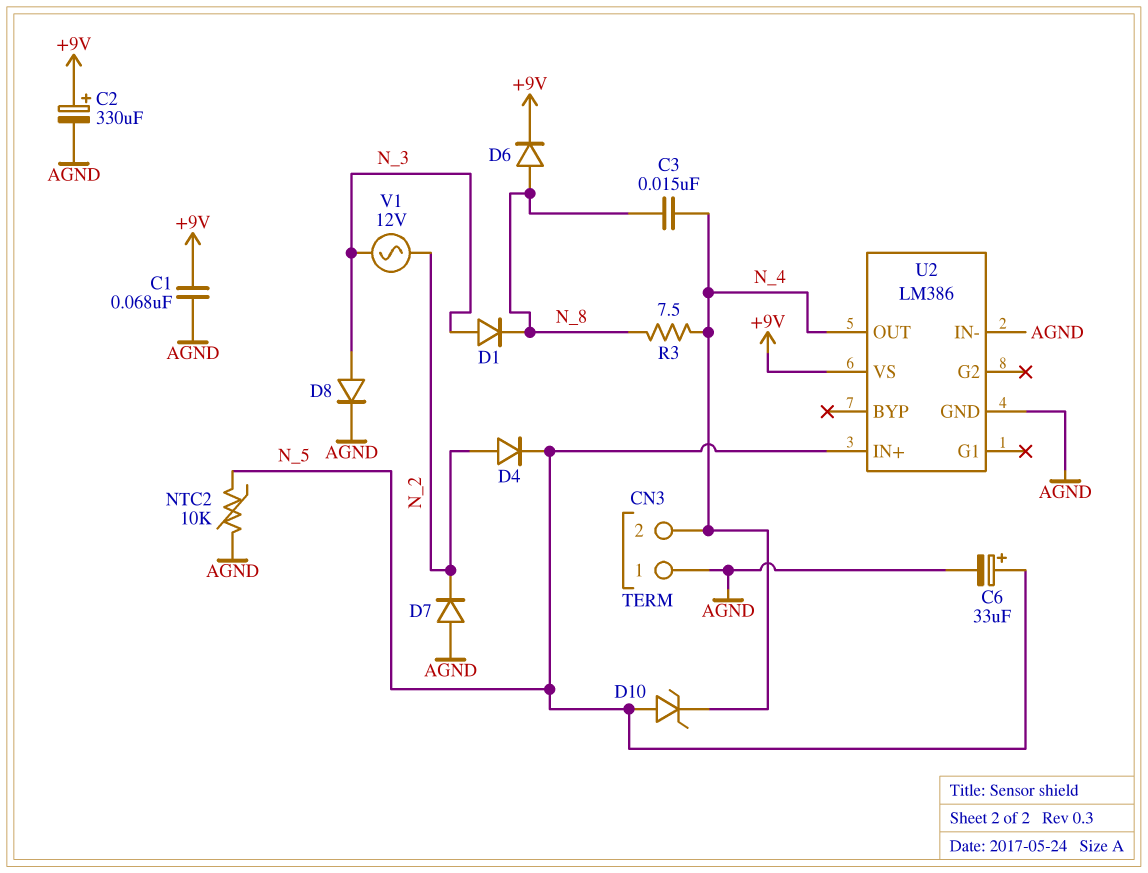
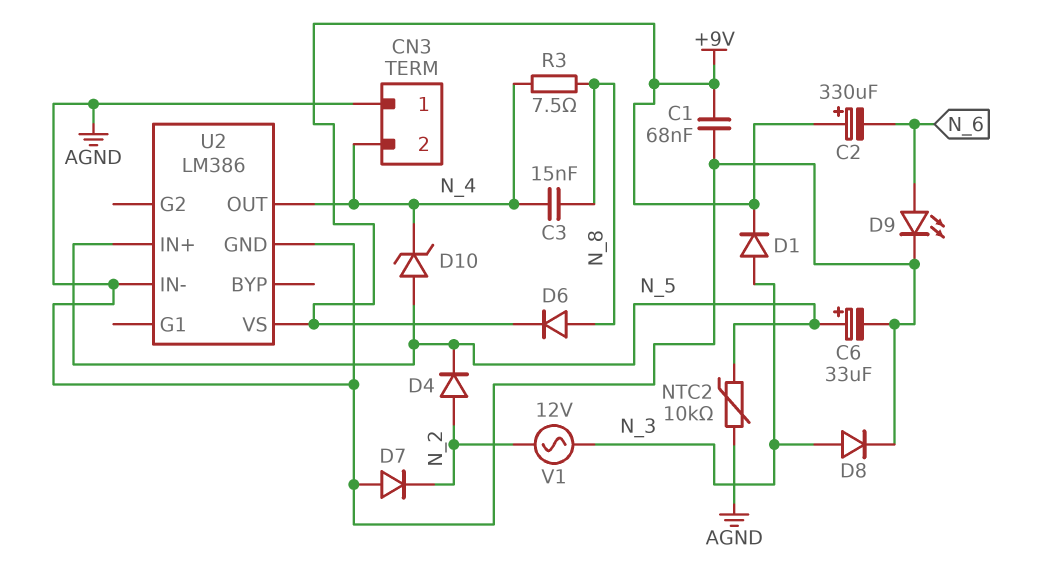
C2: 330uF (plus +9V, minus AGND) -> 330uF (plus +9V, minus N_6)
D1: diode (A N_3, K N_8) -> diode (A N_3, K +9V)
D9: none -> LED (A N_6, K AGND)

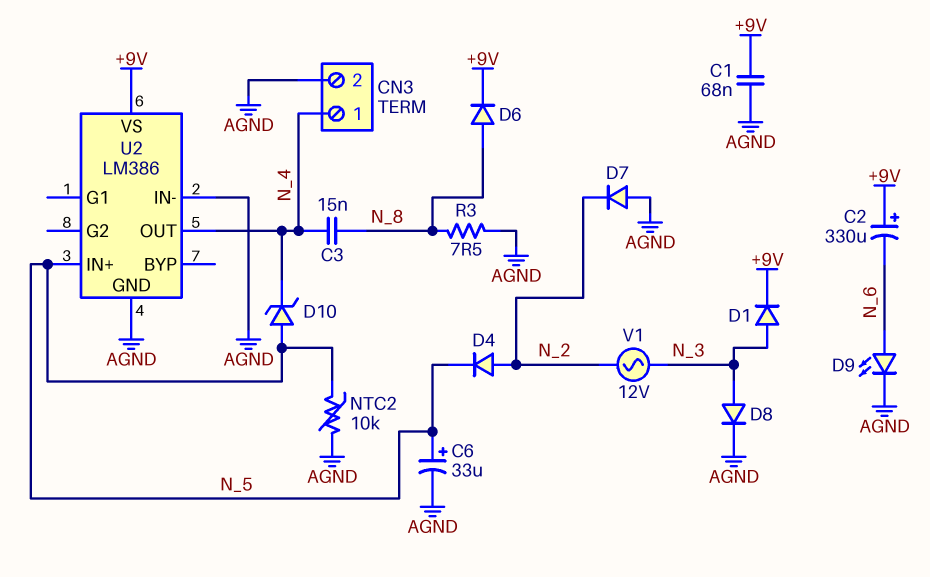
CN3 pin 1: AGND -> N_4
CN3 pin 2: N_4 -> AGND
R3: 7.5 (N_4, N_8) -> 7.5 (AGND, N_8)

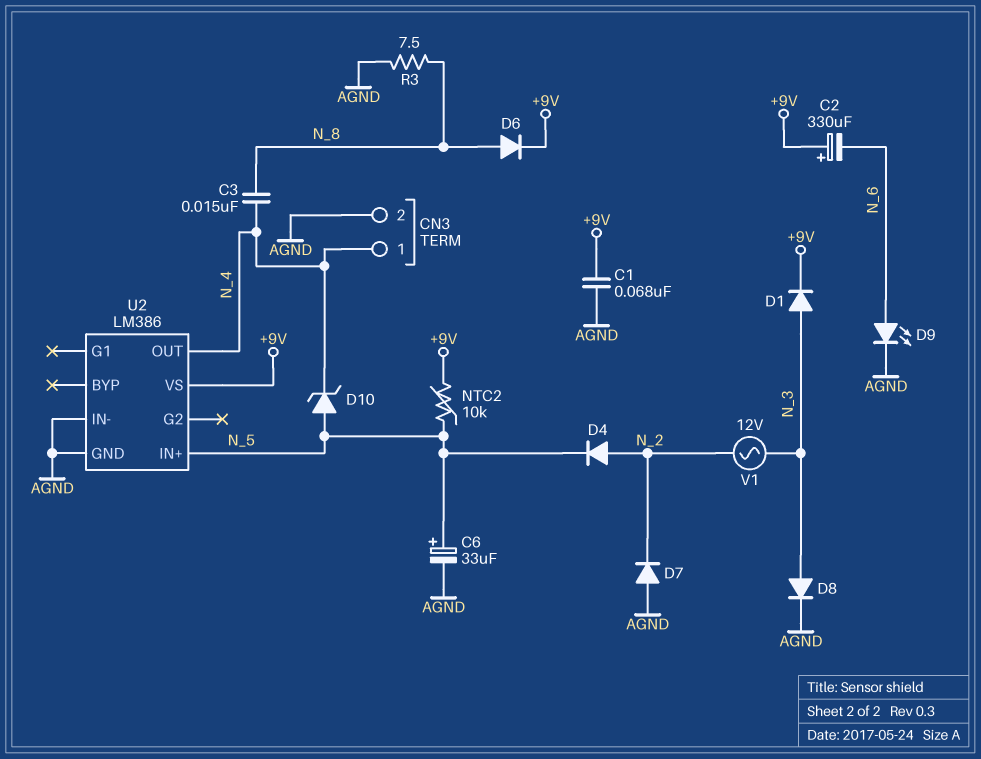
NTC2: 10k (AGND, N_5) -> 10k (+9V, N_5)

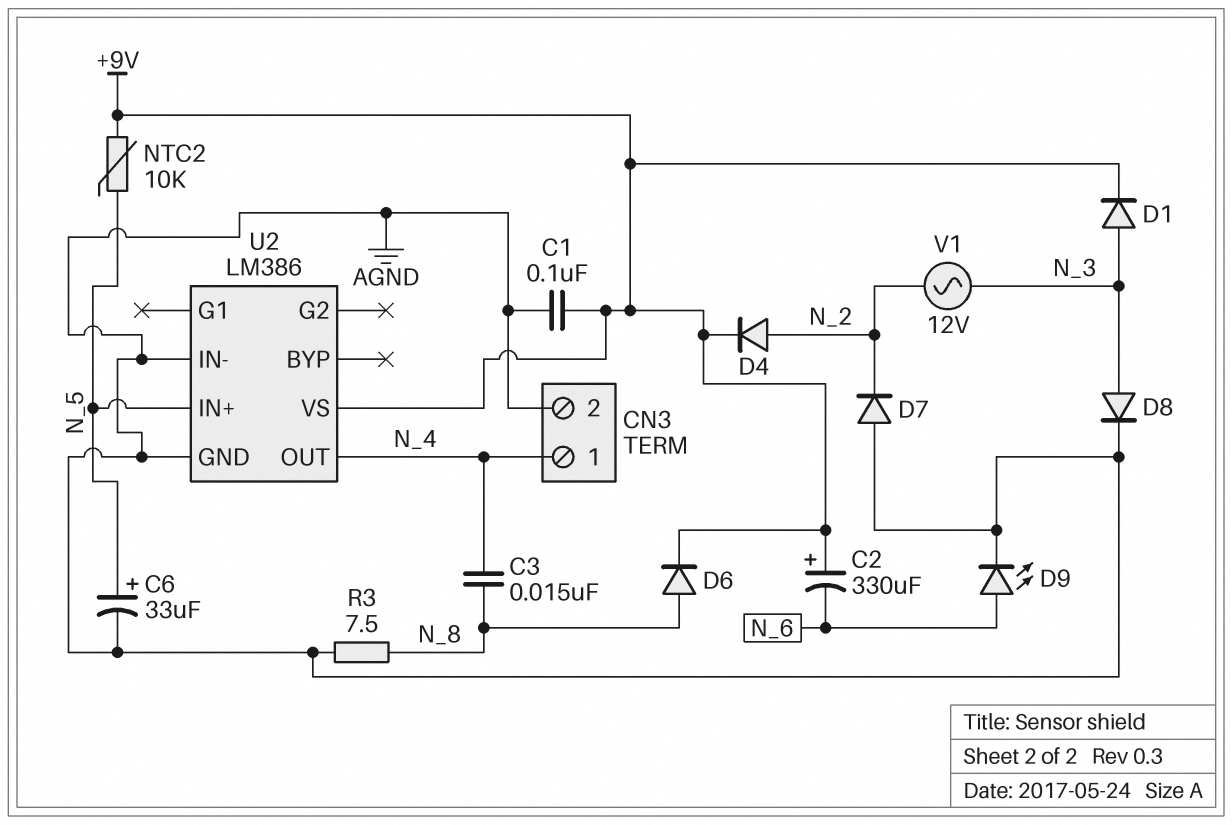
C1: 68nF (+9V, AGND) -> 100nF (+9V, AGND)
D4: diode (A N_2, K N_5) -> diode (A N_2, K +9V)
D10: zener (A N_5, K N_4) -> none

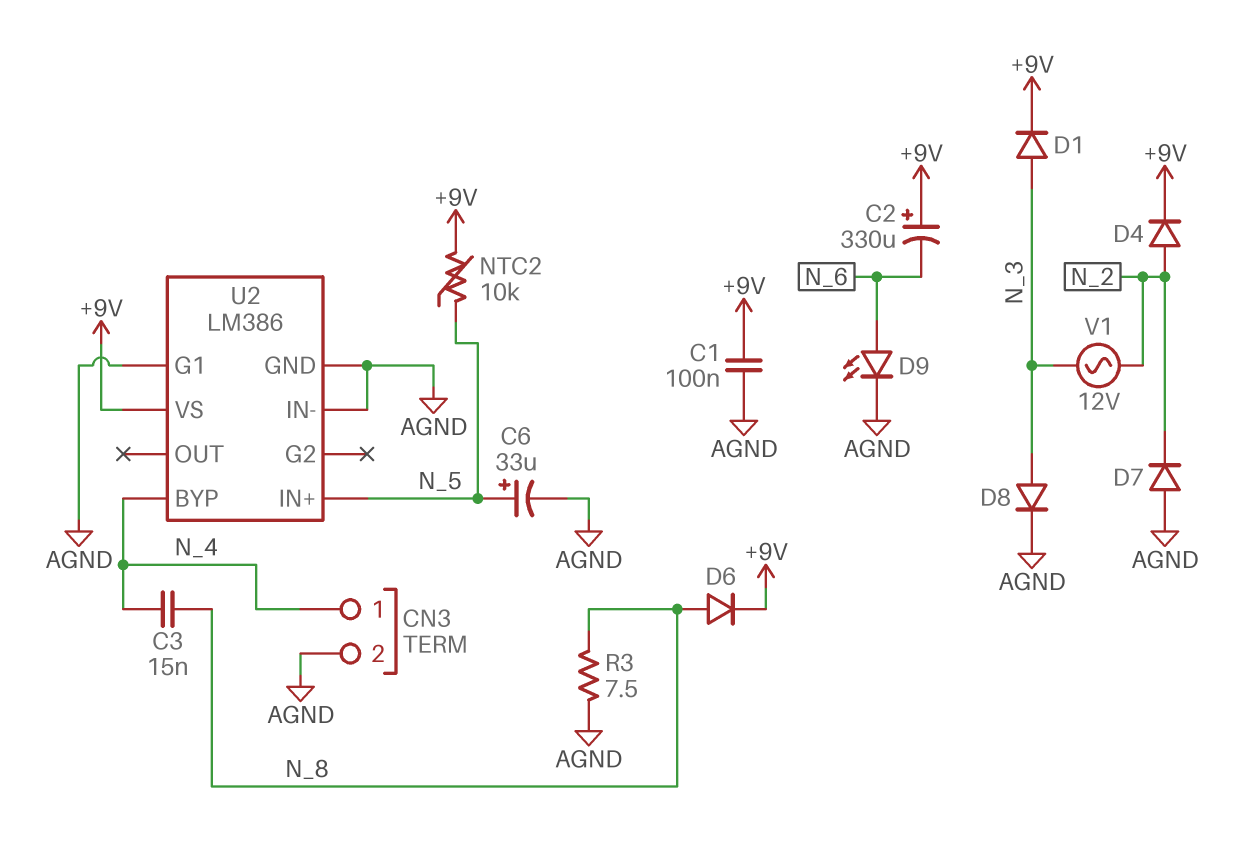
U2 pin BYP: none -> N_4
U2 pin G1: none -> AGND
U2 pin OUT: N_4 -> none

